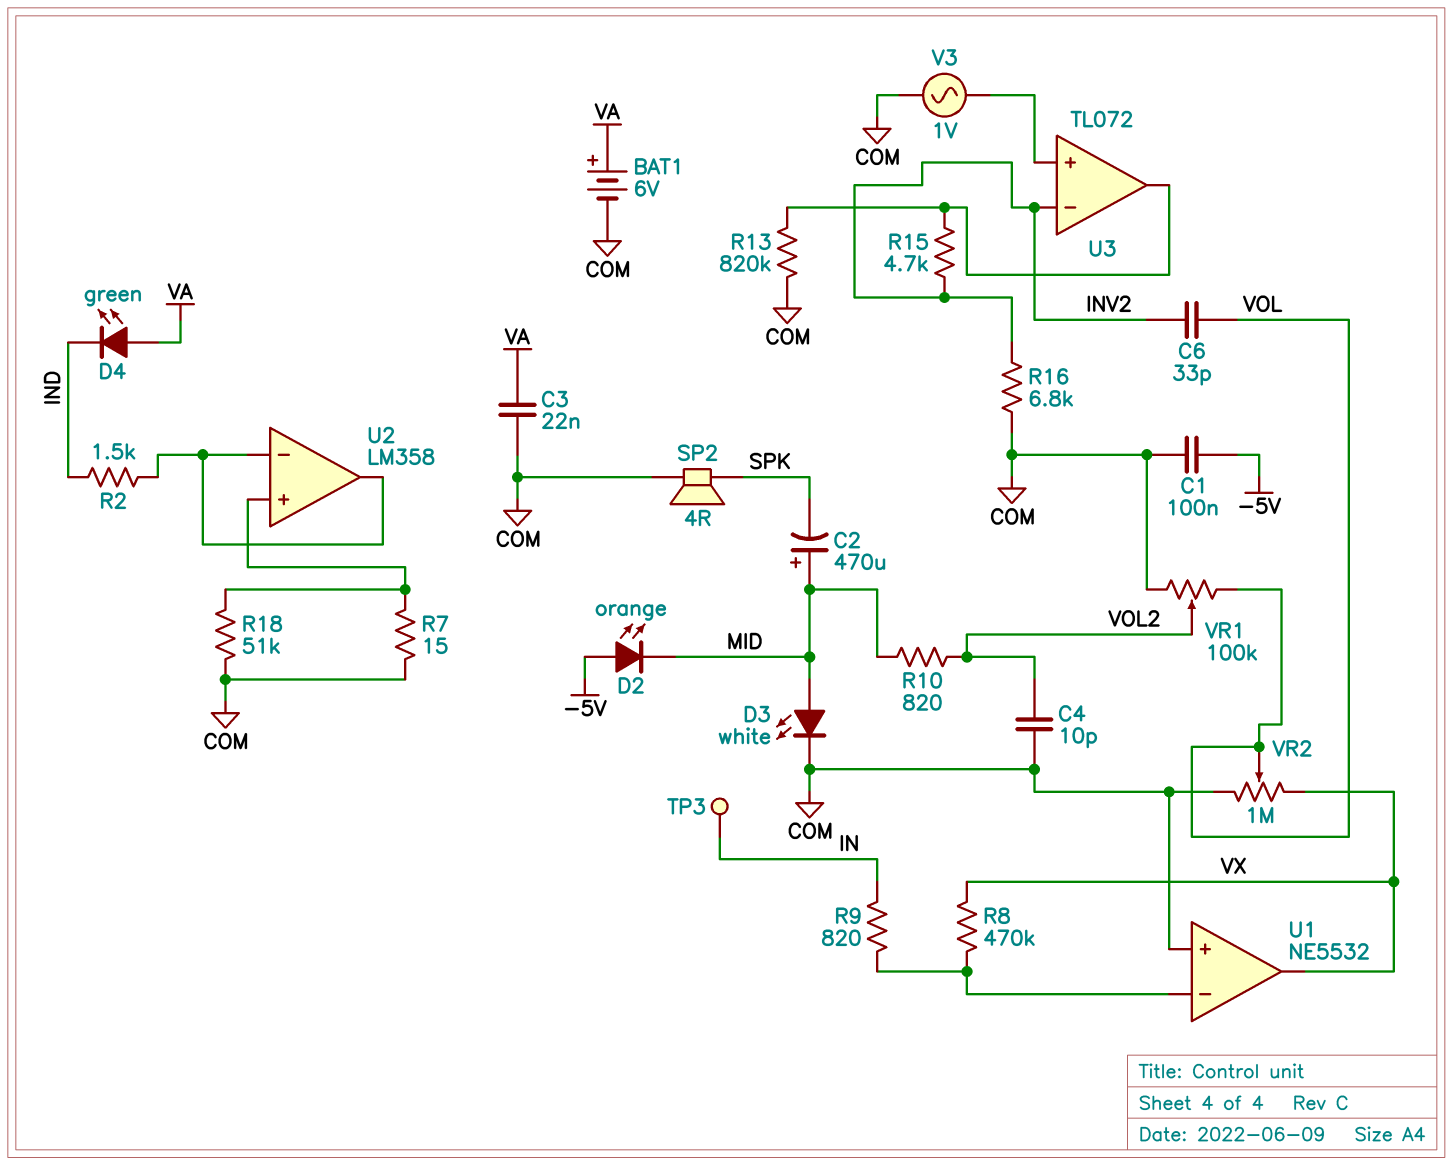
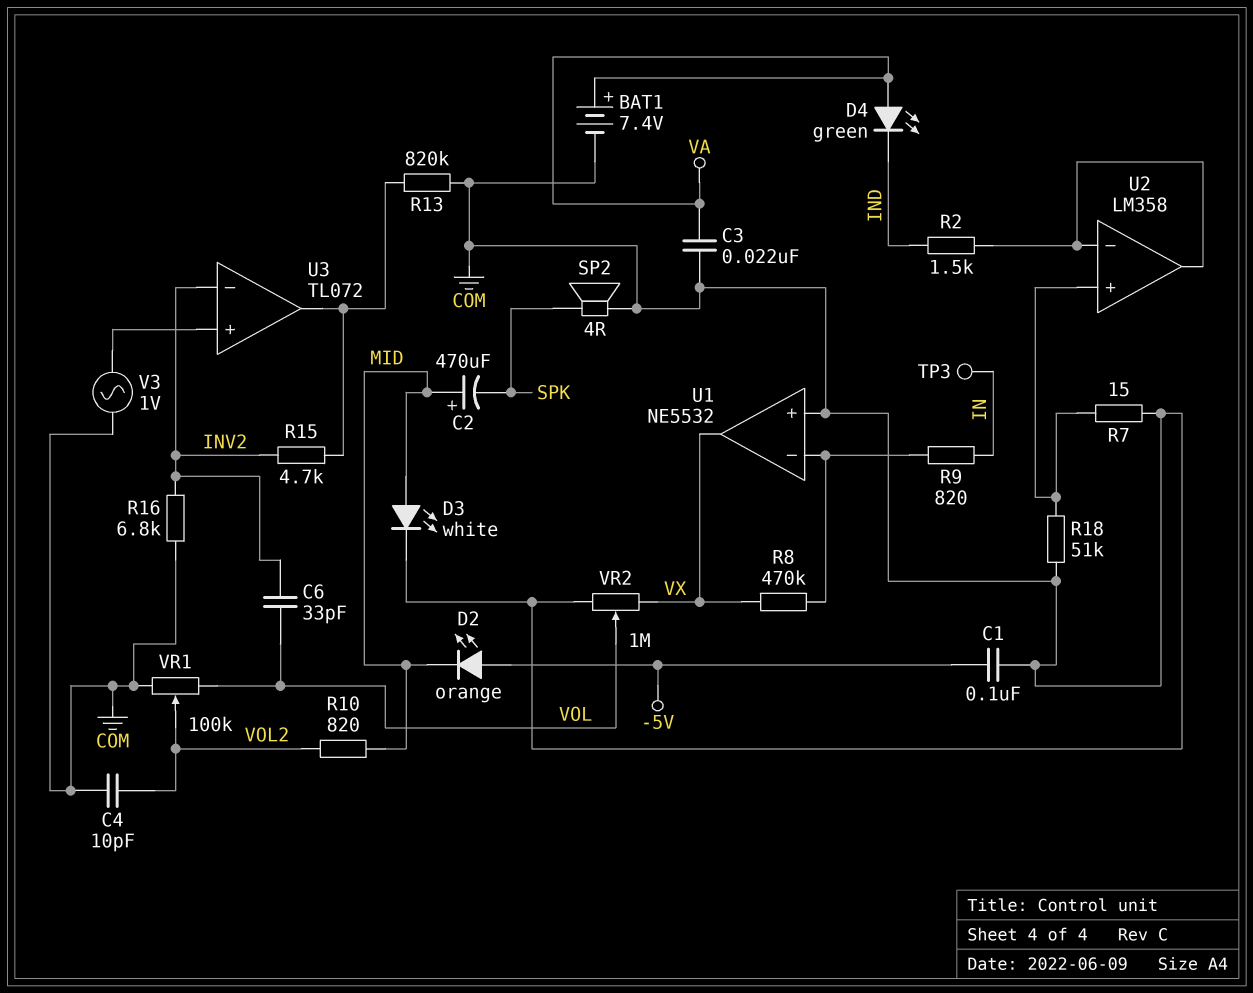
BAT1: 6V (plus VA, minus COM) -> 7.4V (plus VA, minus COM)

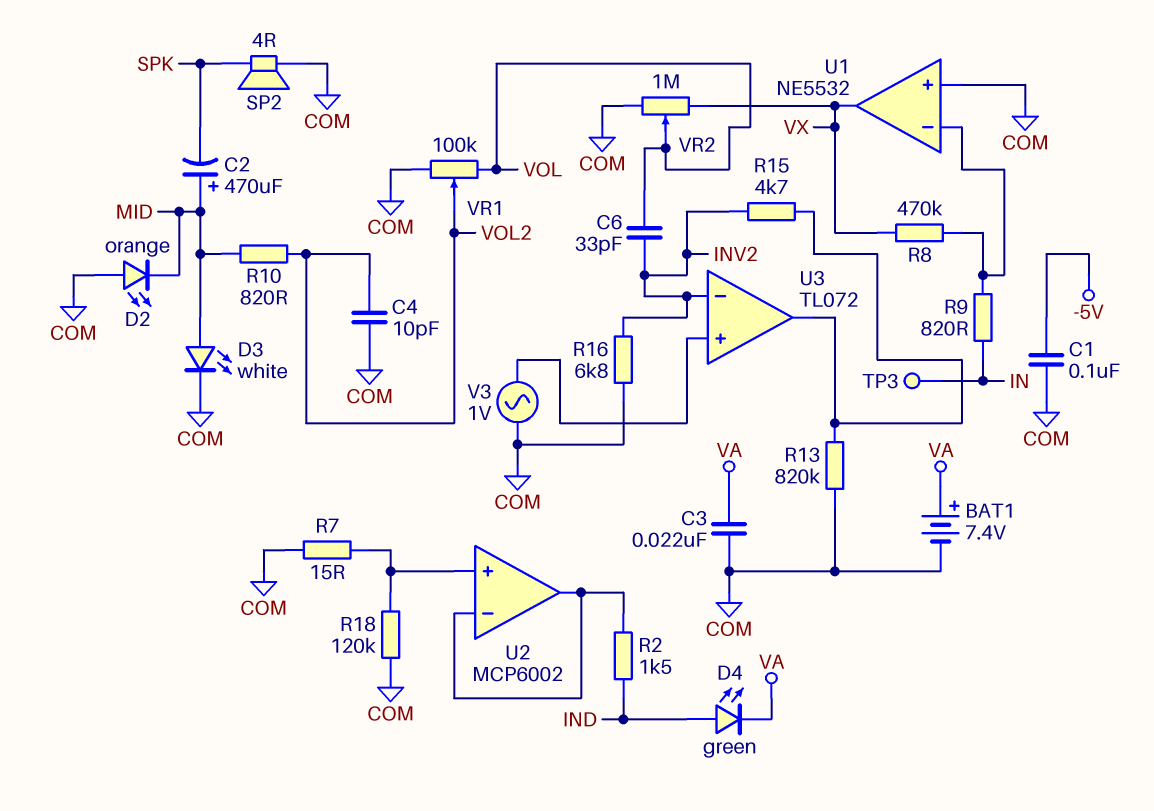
D2: LED orange (A -5V, K MID) -> LED orange (A COM, K MID)
D4: LED green (A VA, K IND) -> LED green (A IND, K VA)
R18: 51k (COM, U2/in+) -> 120k (COM, U2/in+)
U2: LM358 -> MCP6002

